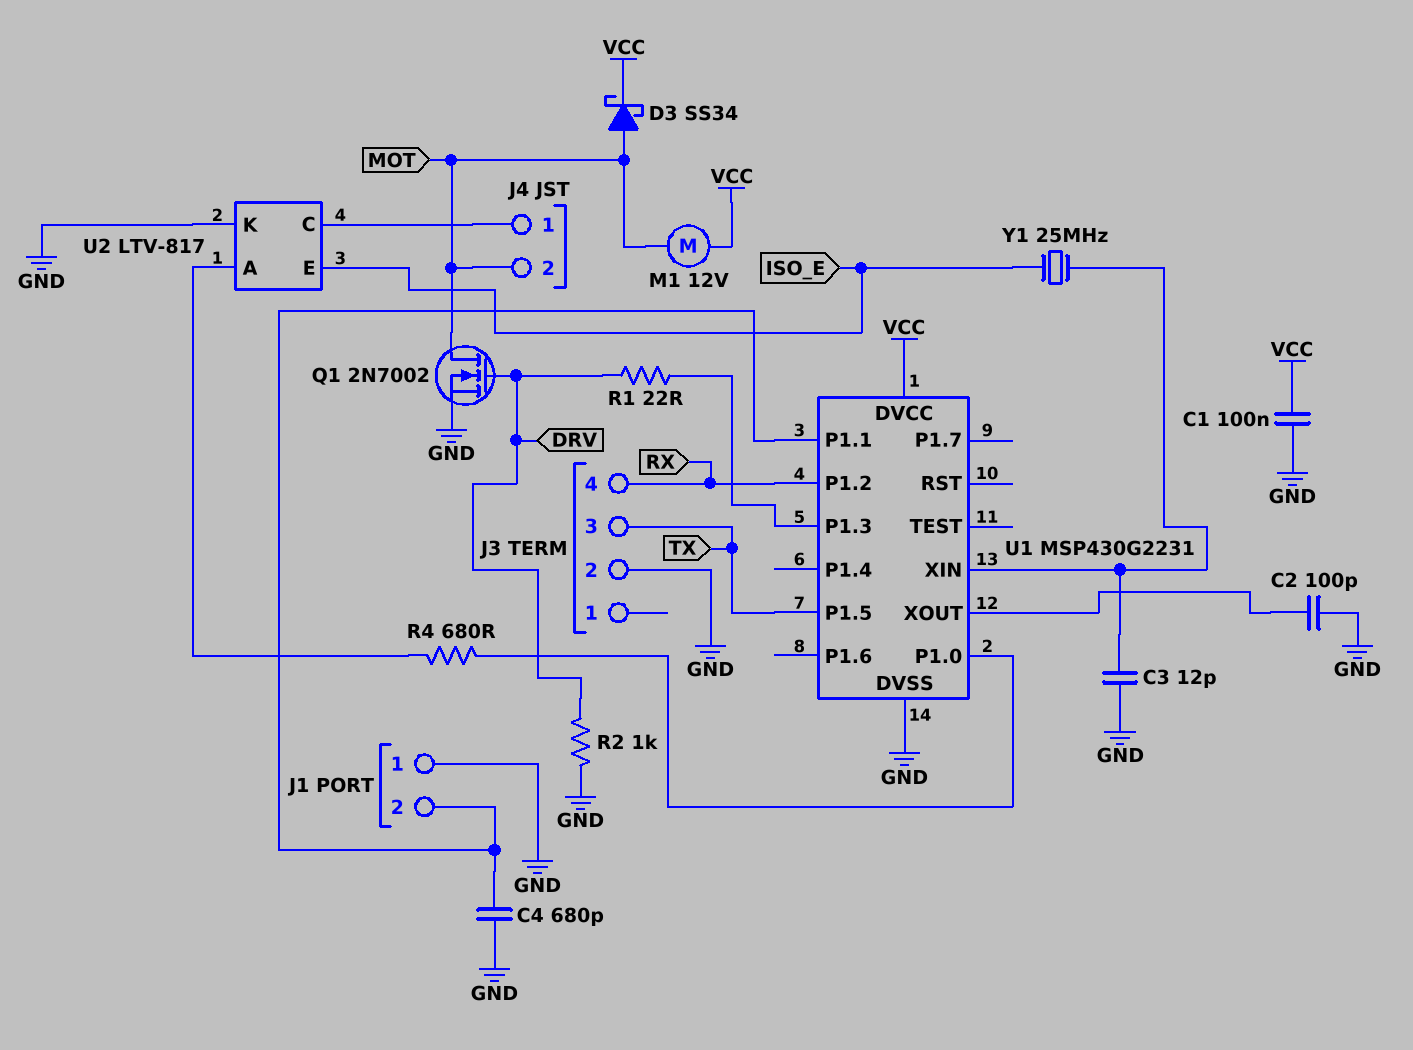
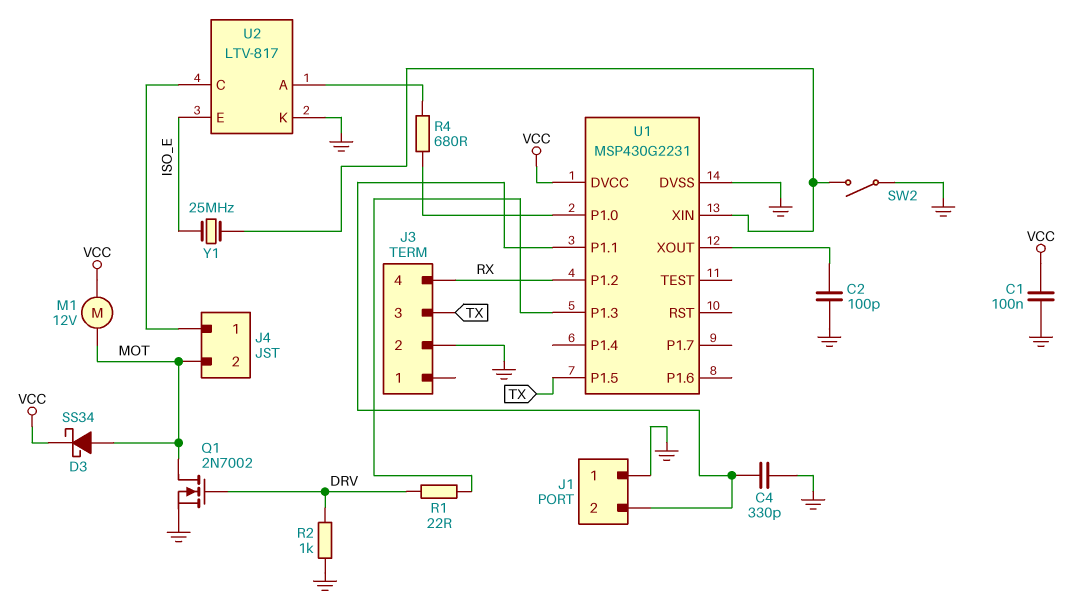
C3: 12pF (GND, U1/XIN) -> none
C4: 680pF (GND, J1/2) -> 330pF (GND, J1/2)
SW2: none -> switch (GND, U1/XIN)

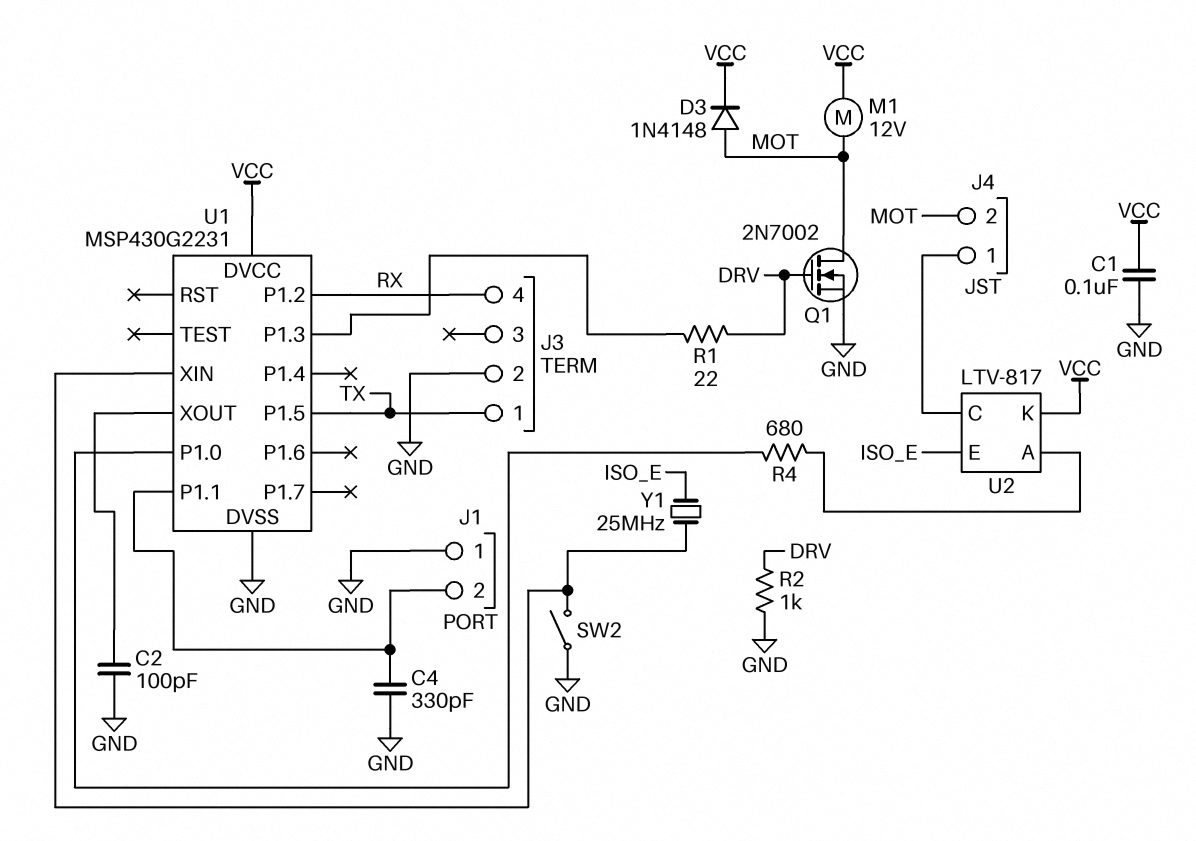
D3: schottky SS34 (A MOT, K VCC) -> diode 1N4148 (A MOT, K VCC)
J3 pin 1: none -> TX
J3 pin 3: TX -> none
U2 pin K: GND -> VCC

